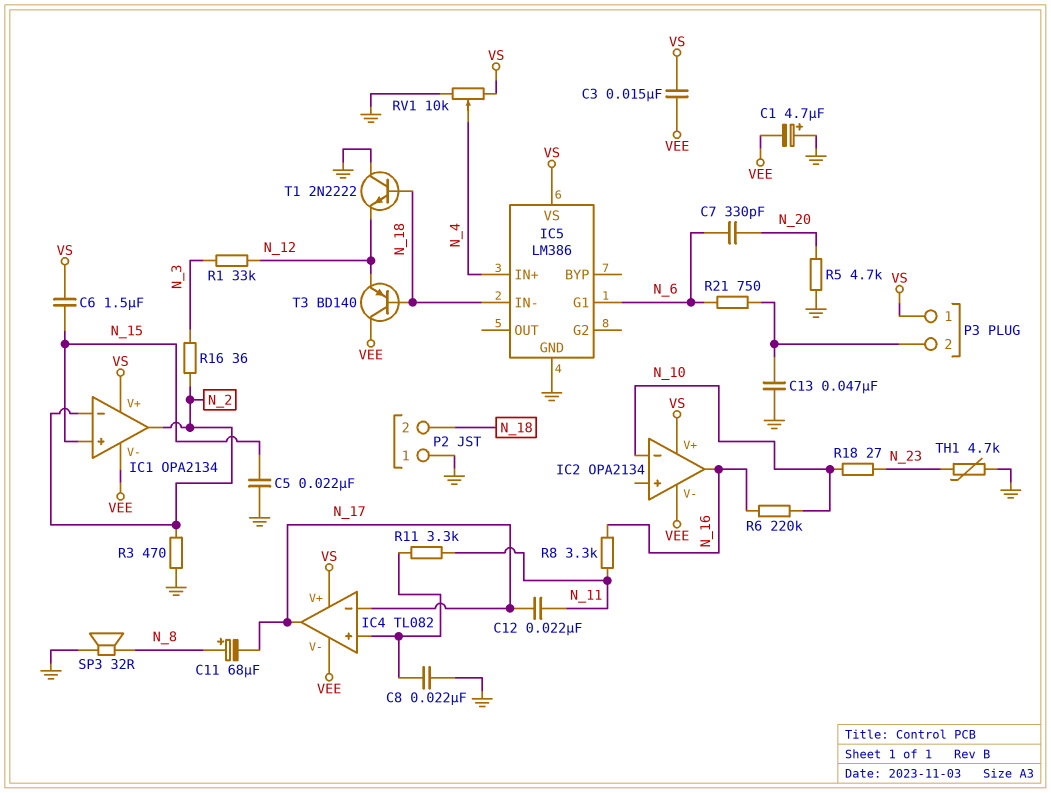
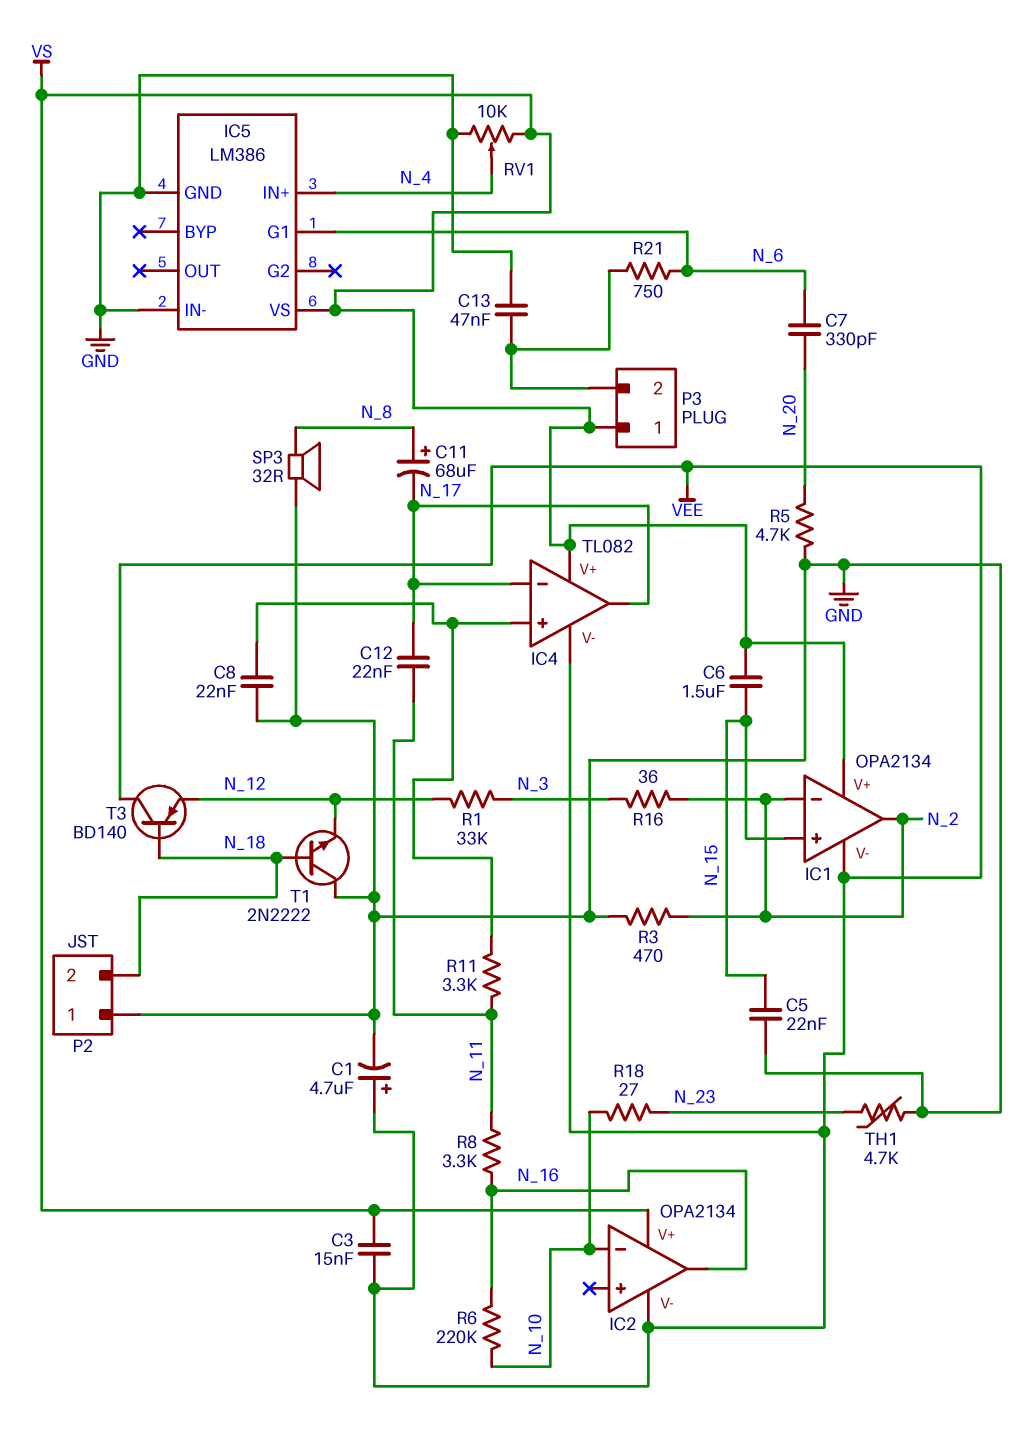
C1: 4.7uF (plus GND, minus VEE) -> 4.7uF (plus VEE, minus GND)
IC5 pin IN-: N_18 -> GND

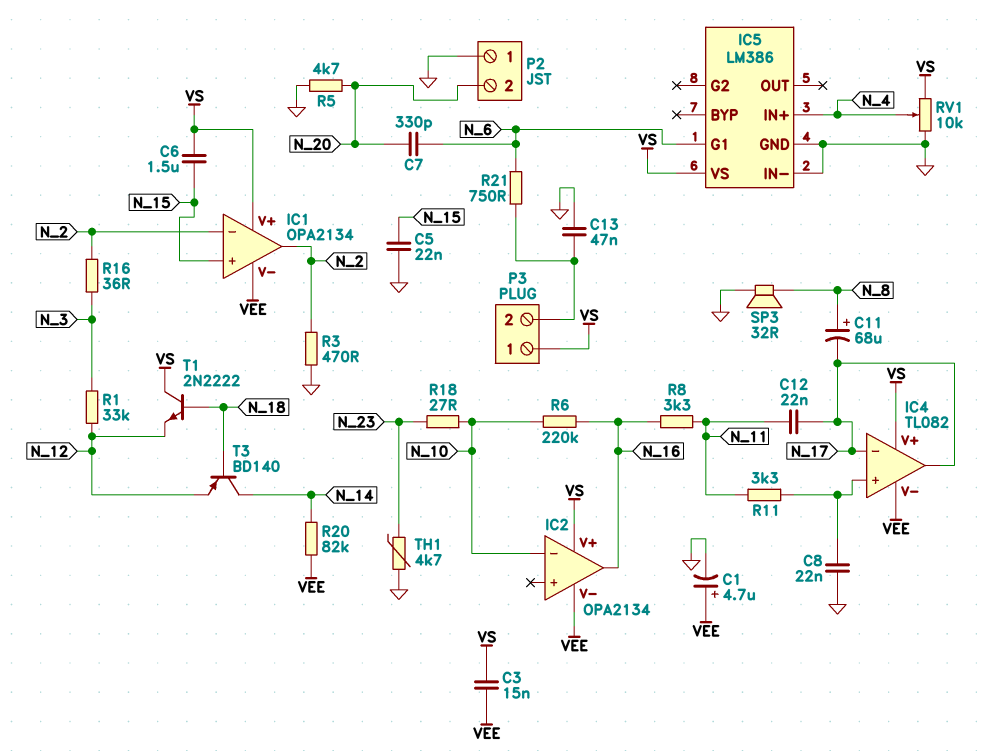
P2 pin 2: N_18 -> N_20
R20: none -> 82k (N_14, VEE)
T1: NPN 2N2222 (B N_18, C GND, E N_12) -> NPN 2N2222 (B N_18, C VS, E N_12)
T3: PNP BD140 (B N_18, C VEE, E N_12) -> PNP BD140 (B N_18, C N_14, E N_12)

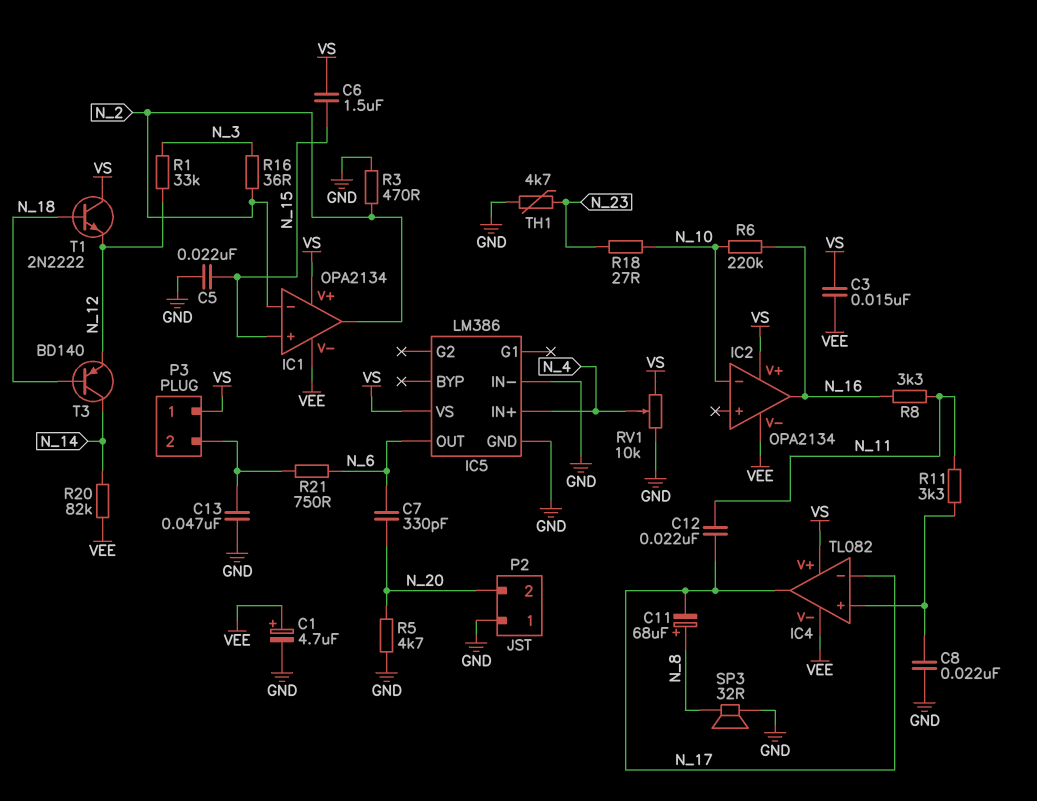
IC5 pin G1: N_6 -> none
IC5 pin OUT: none -> N_6

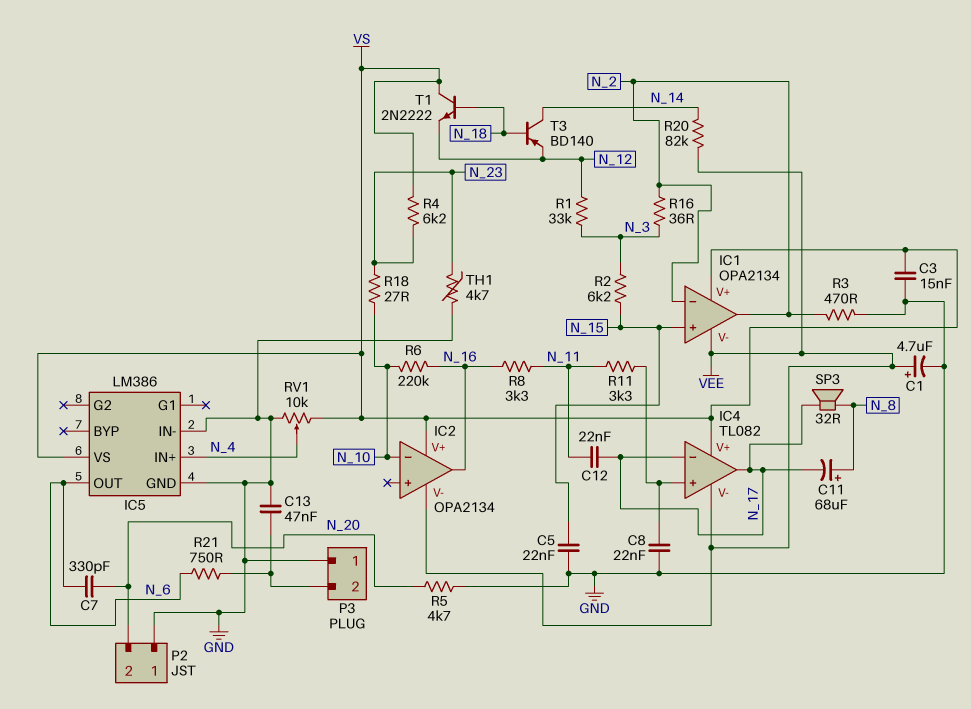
C3: 15nF (VEE, VS) -> 15nF (GND, VS)
C6: 1.5uF (N_15, VS) -> none
P3 pin 1: VS -> GND
R2: none -> 6.2k (N_3, N_15)
R4: none -> 6.2k (N_23, VS)
SP3: speaker 32R (GND, N_8) -> speaker 32R (N_8, N_17)

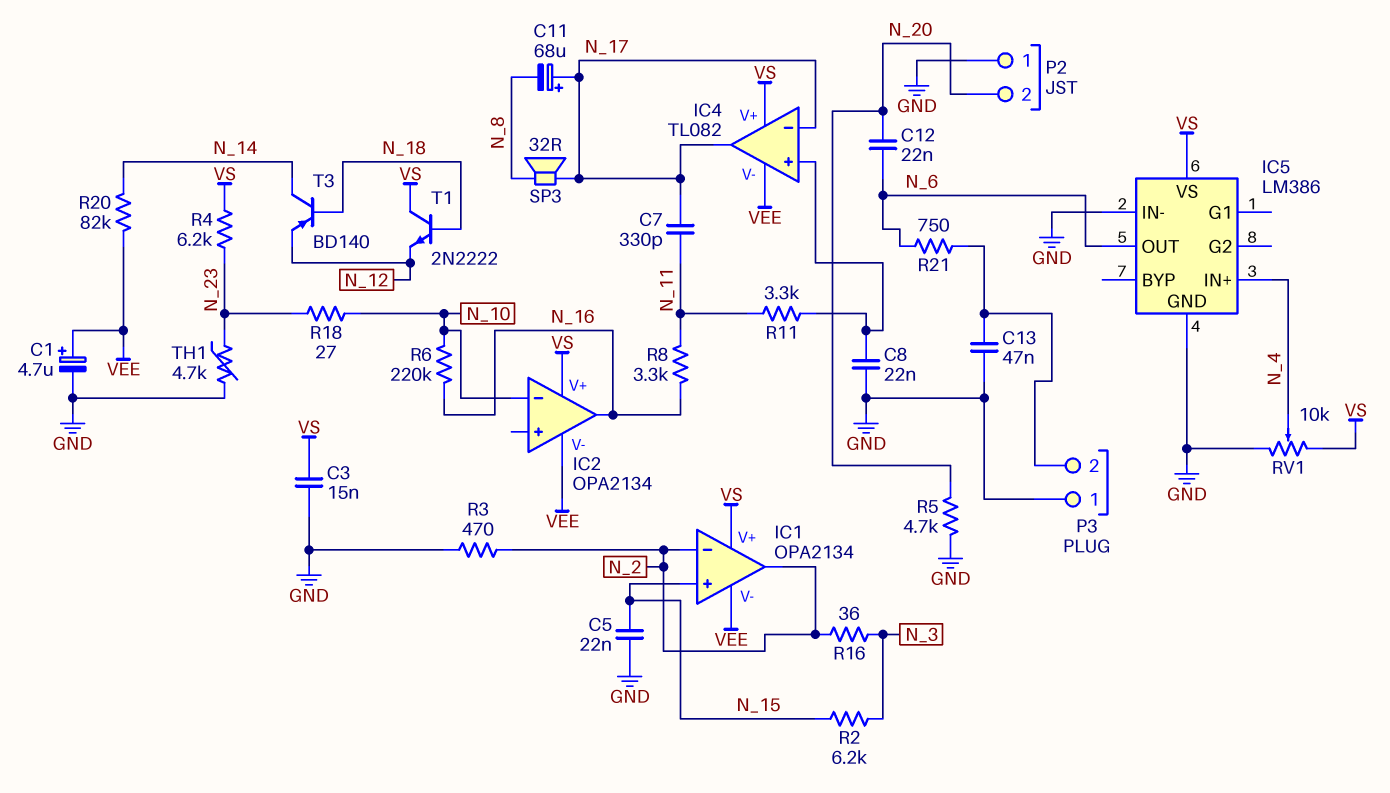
C7: 330pF (N_6, N_20) -> 330pF (N_11, N_17)
C11: 68uF (plus N_8, minus N_17) -> 68uF (plus N_17, minus N_8)
C12: 22nF (N_11, N_17) -> 22nF (N_6, N_20)
R1: 33k (N_3, N_12) -> none

